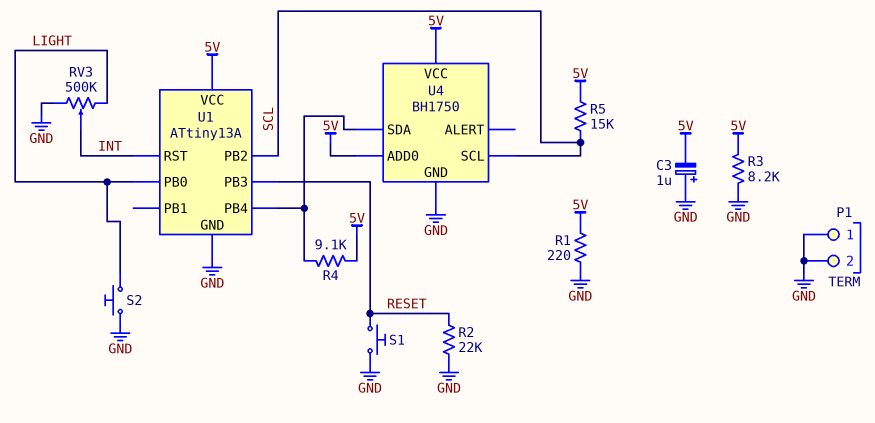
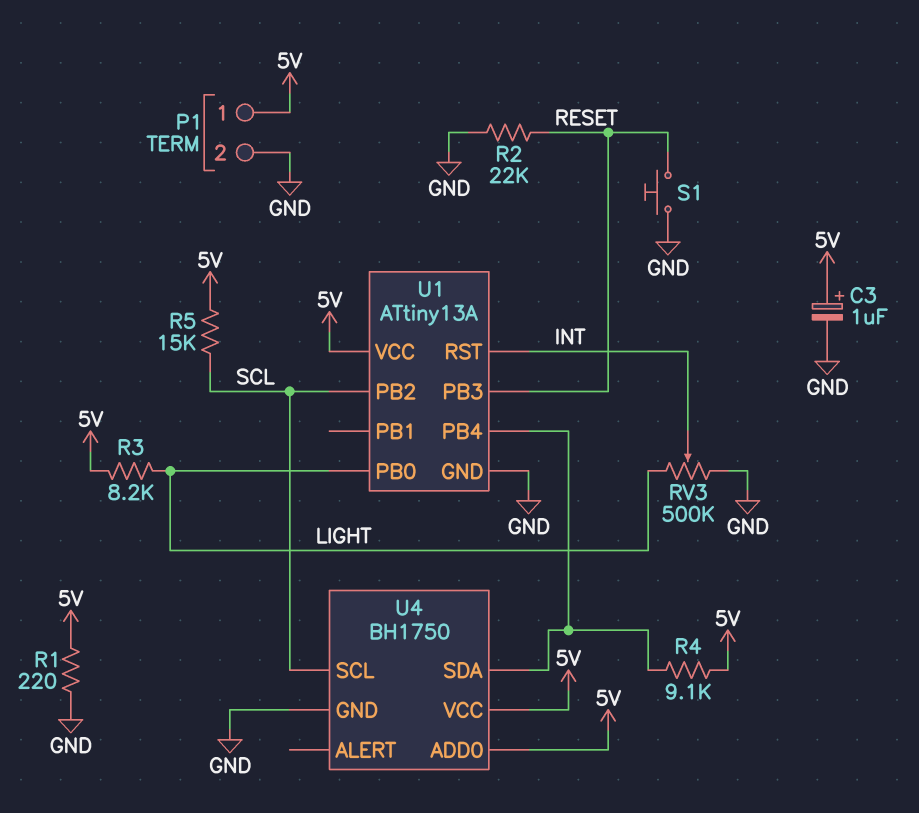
C3: 1uF (plus GND, minus 5V) -> 1uF (plus 5V, minus GND)
P1 pin 1: GND -> 5V
R3: 8.2k (5V, GND) -> 8.2k (5V, LIGHT)
S2: button (GND, LIGHT) -> none

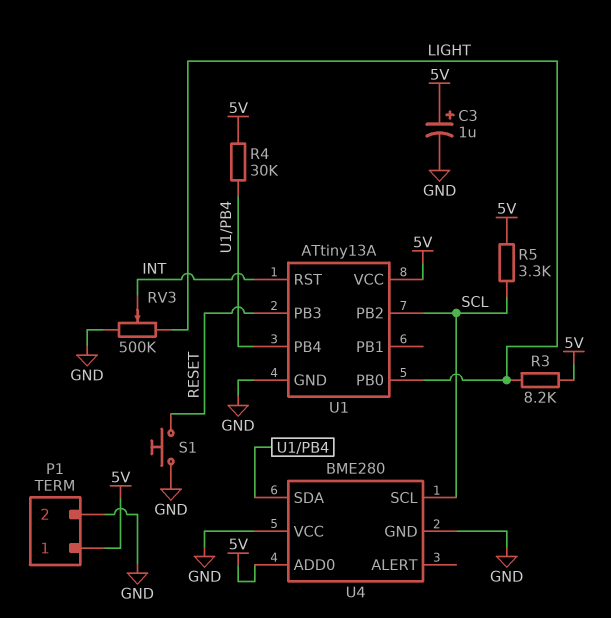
R1: 220 (5V, GND) -> none
R2: 22k (GND, RESET) -> none
R4: 9.1k (5V, U1/PB4) -> 30k (5V, U1/PB4)
R5: 15k (5V, SCL) -> 3.3k (5V, SCL)
U4: BH1750 -> BME280
U4 pin VCC: 5V -> GND

